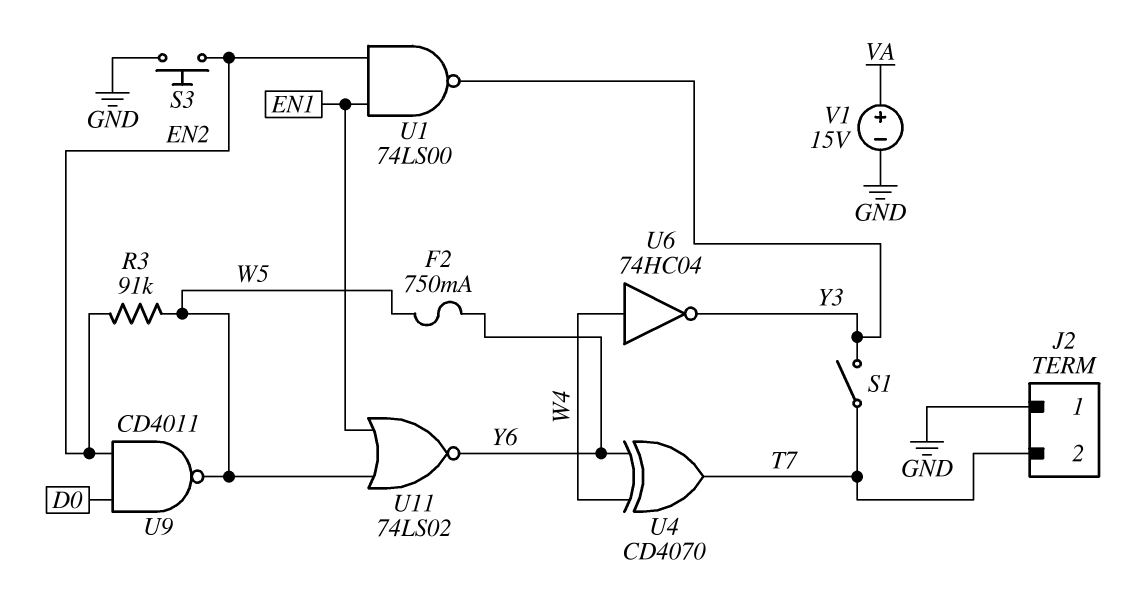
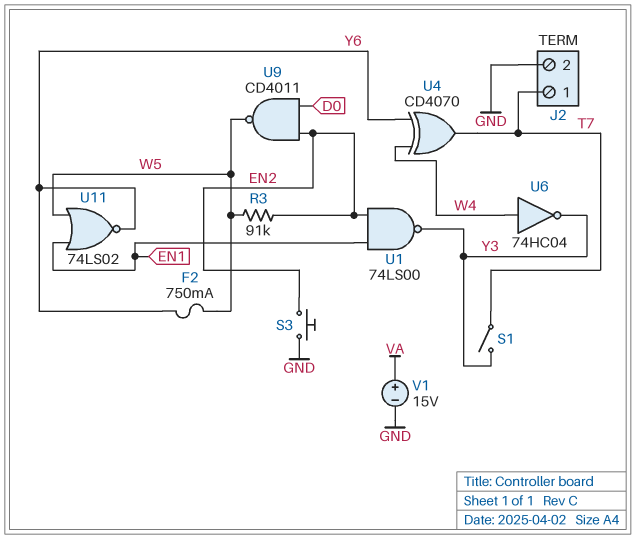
J2 pin 1: GND -> T7
J2 pin 2: T7 -> GND

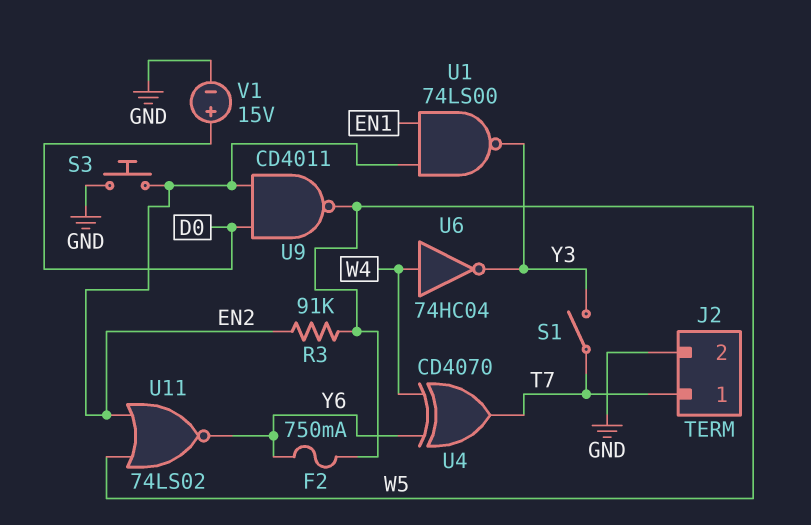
U11: NOR 74LS02 (in EN1, in W5, out Y6) -> NOR 74LS02 (in EN2, in W5, out Y6)
V1: 15V (plus VA, minus GND) -> 15V (plus D0, minus GND)

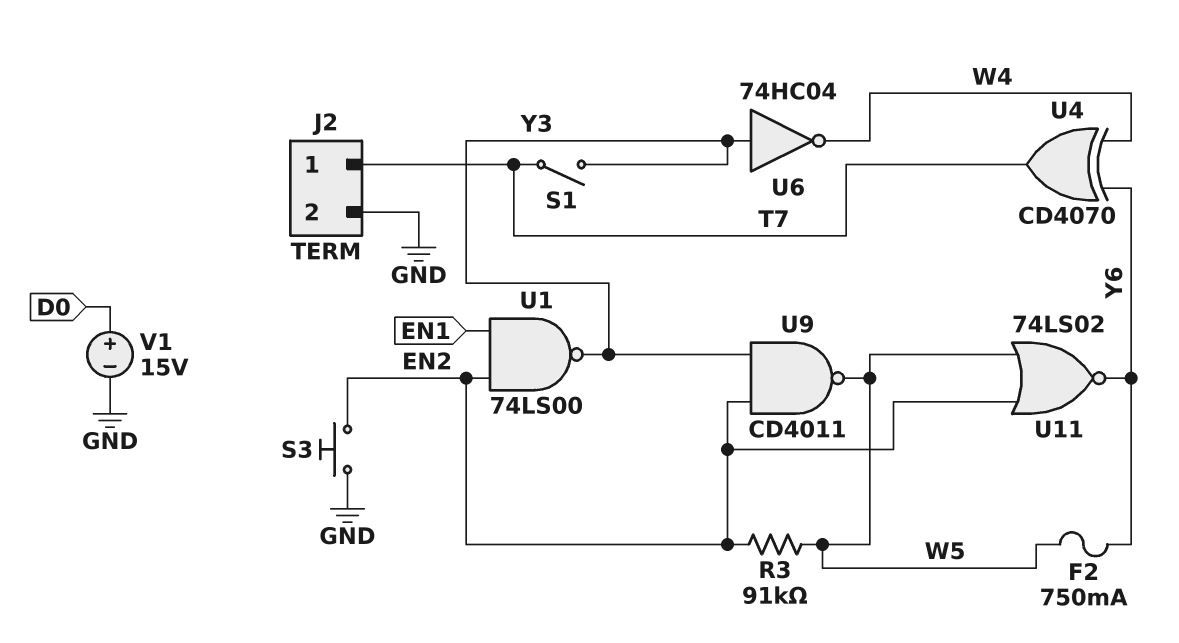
U6: NOT 74HC04 (in W4, out Y3) -> NOT 74HC04 (in Y3, out W4)
U9: NAND CD4011 (in D0, in EN2, out W5) -> NAND CD4011 (in EN2, in Y3, out W5)

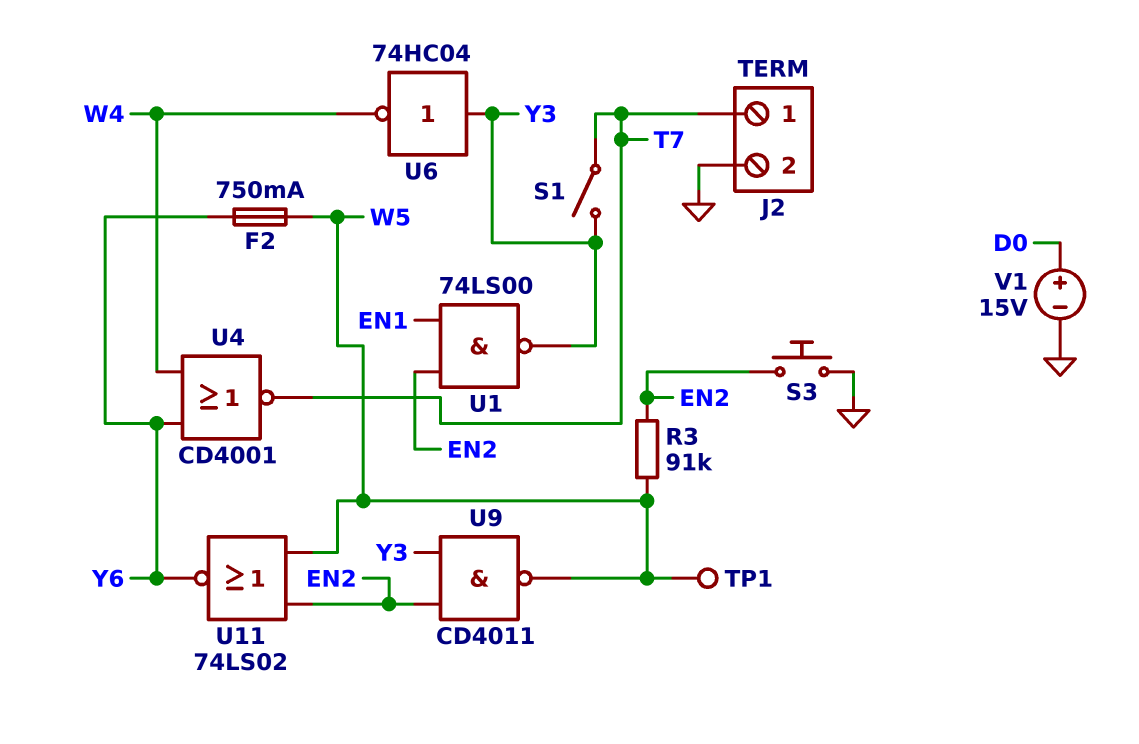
TP1: none -> test point (W5)
U4: XOR CD4070 (in W4, in Y6, out T7) -> NOR CD4001 (in W4, in Y6, out T7)

